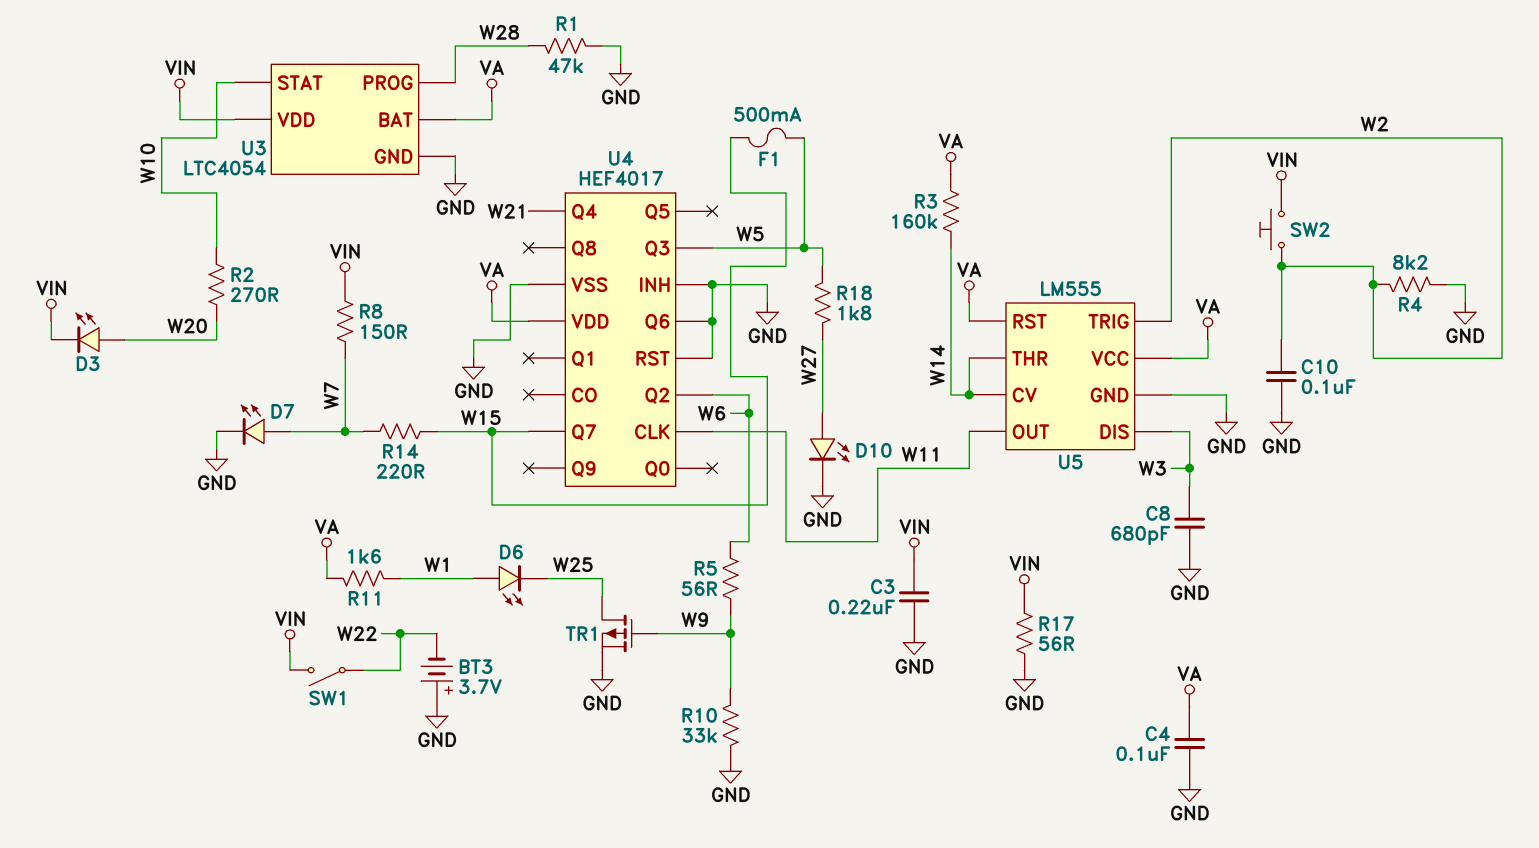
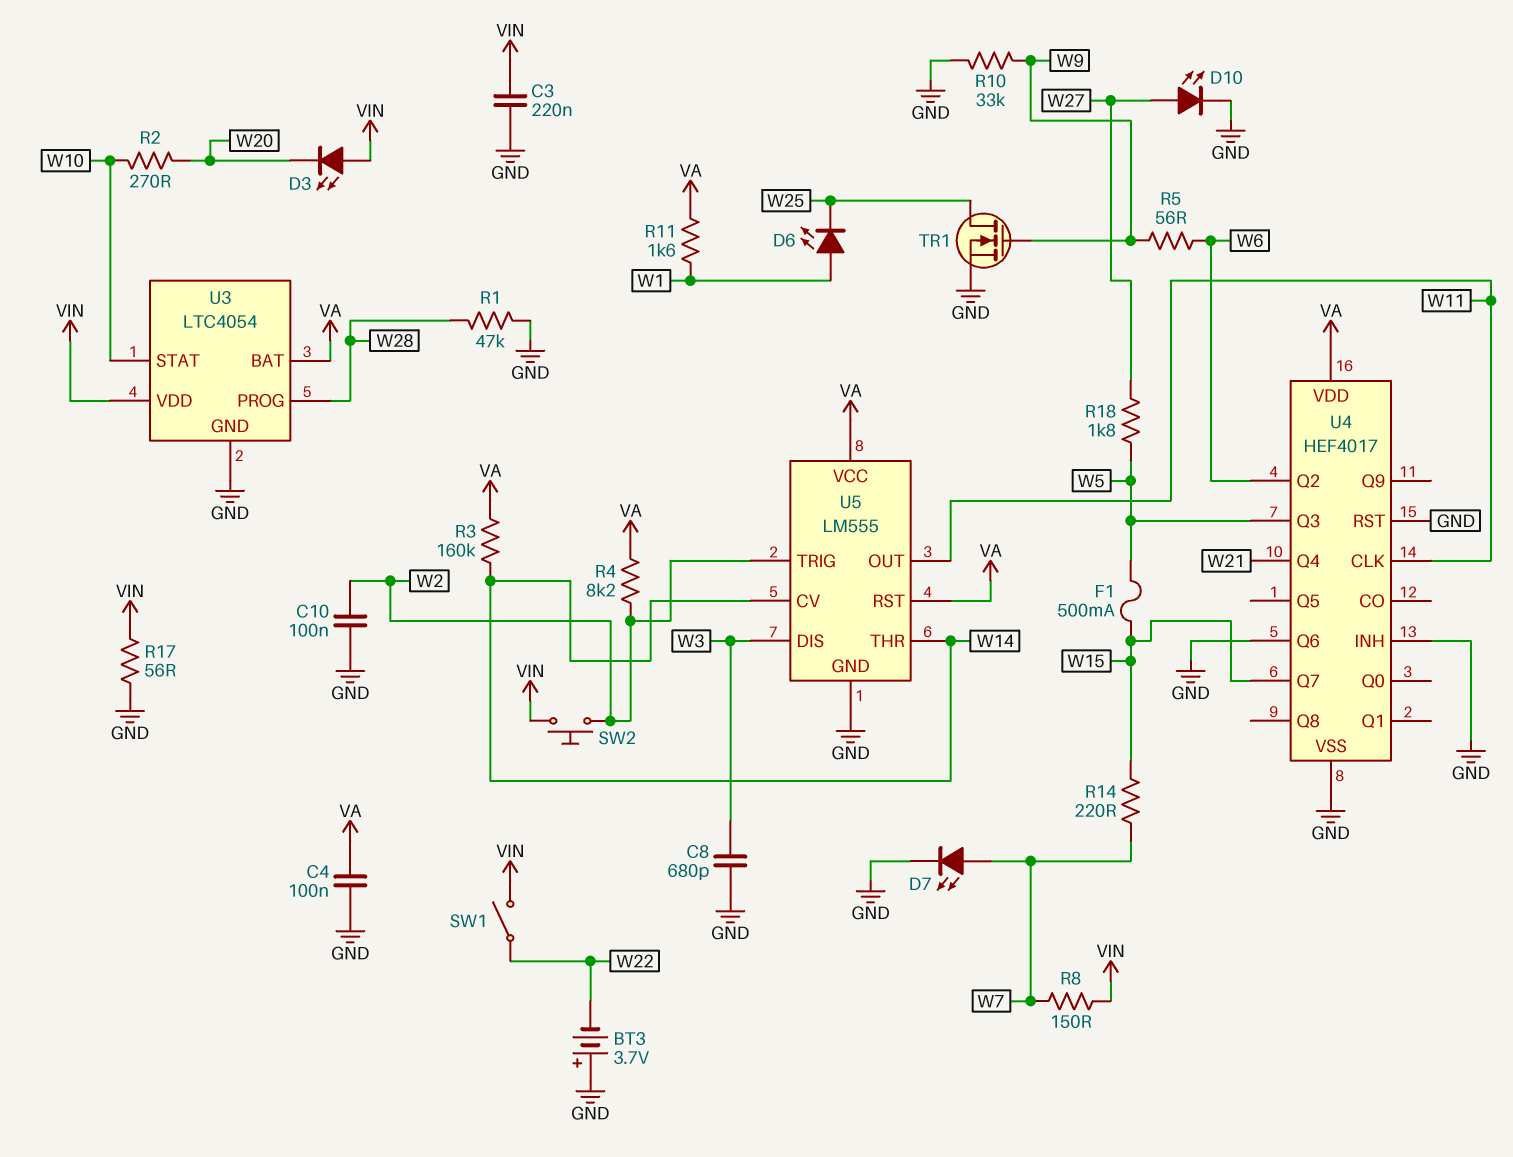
D3: LED (A W20, K VIN) -> LED (A VIN, K W20)
R4: 8.2k (GND, W2) -> 8.2k (VA, W2)
TR1: PMOS (G W9, D W25, S GND) -> NMOS (G W9, D W25, S GND)

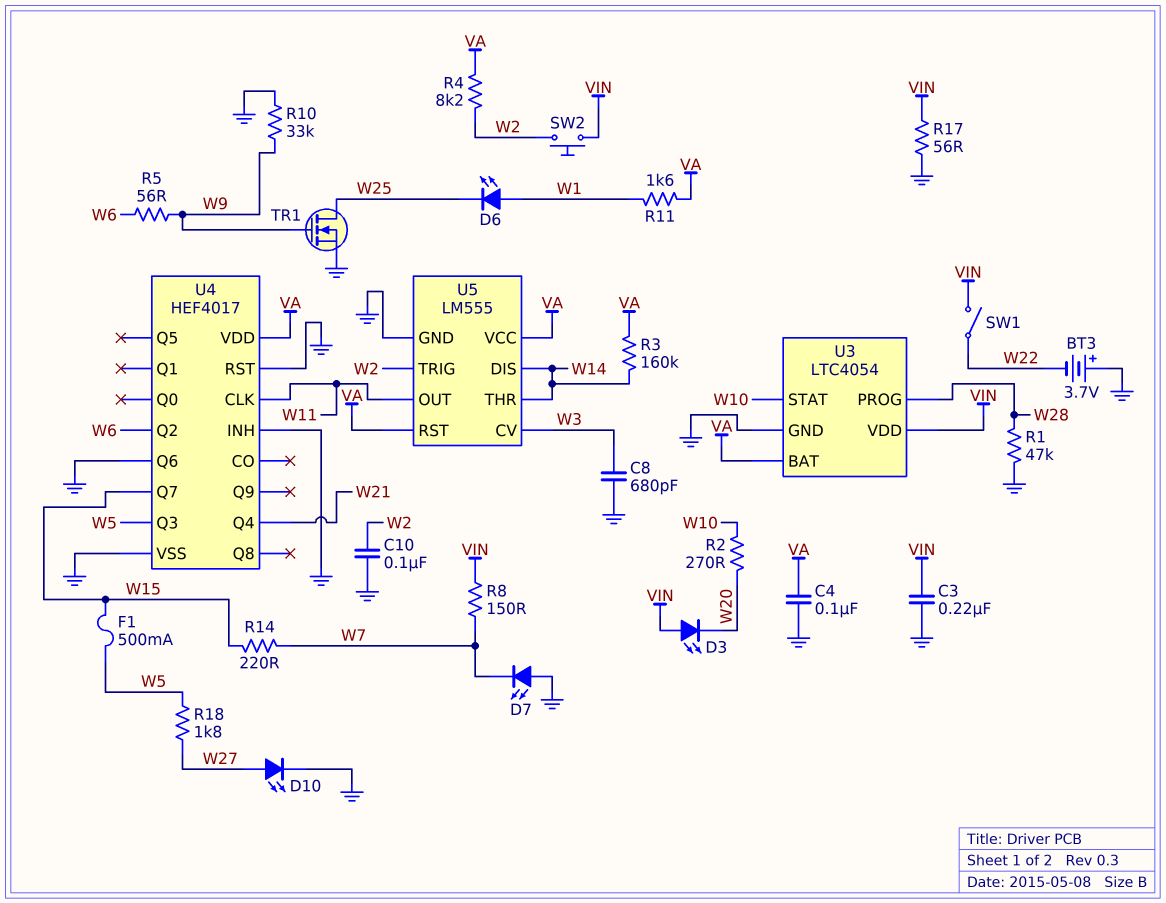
D7: LED (A W7, K GND) -> LED (A GND, K W7)
U5 pin CV: W14 -> W3
U5 pin DIS: W3 -> W14

